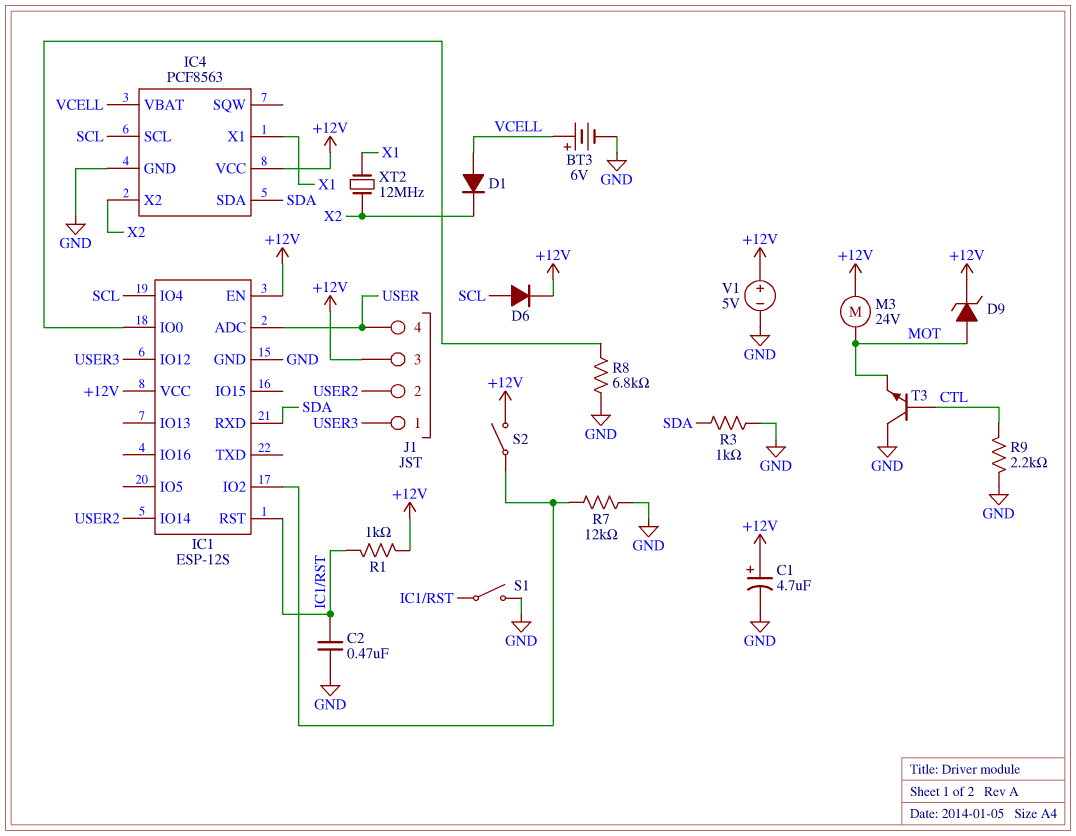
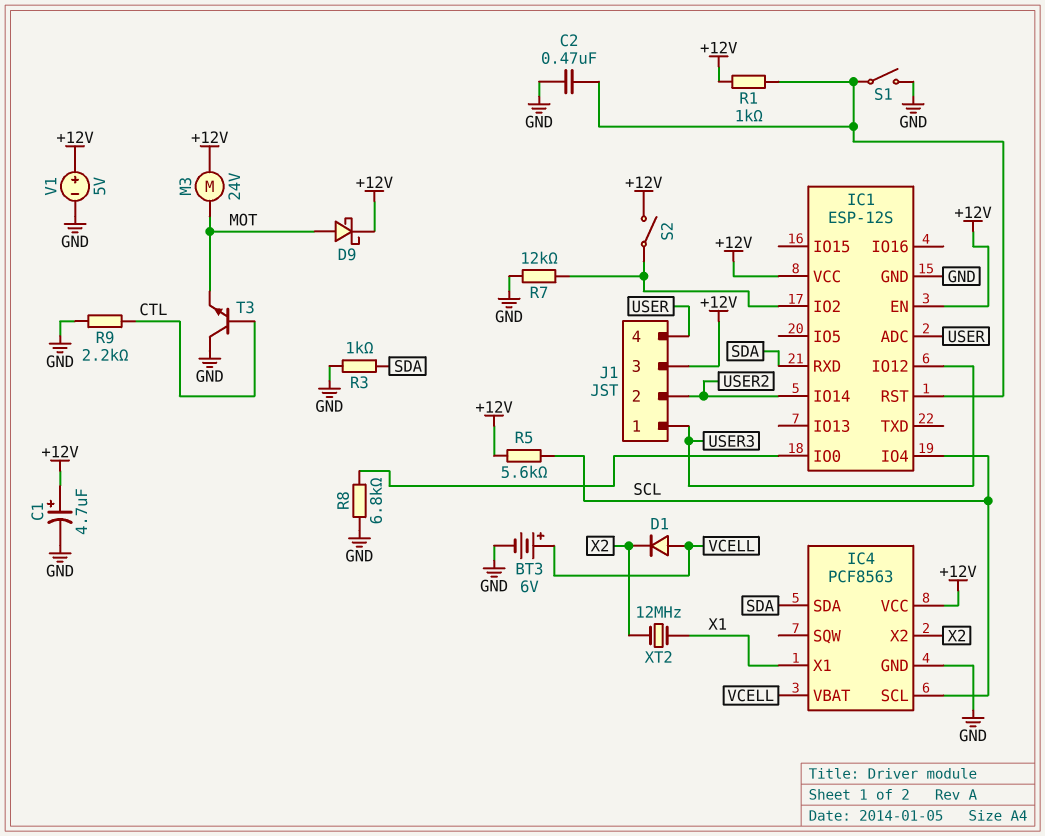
D6: diode (A SCL, K +12V) -> none
D9: zener (A MOT, K +12V) -> schottky (A MOT, K +12V)
R5: none -> 5.6k (+12V, SCL)

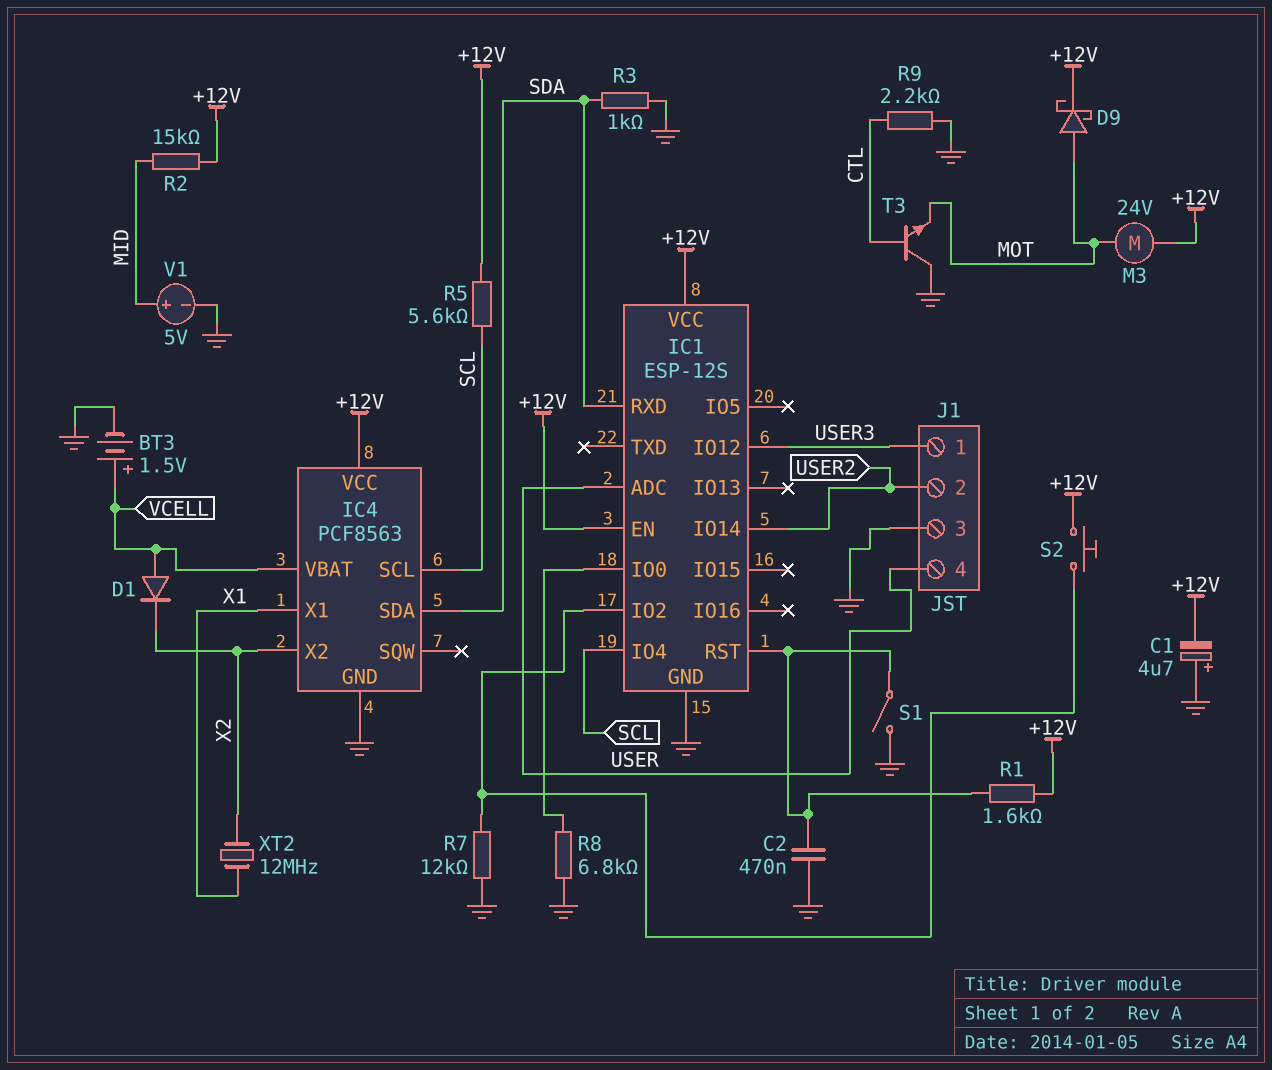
BT3: 6V (plus VCELL, minus GND) -> 1.5V (plus VCELL, minus GND)
C1: 4.7uF (plus +12V, minus GND) -> 4.7uF (plus GND, minus +12V)
J1 pin 3: +12V -> GND
R1: 1k (+12V, IC1/RST) -> 1.6k (+12V, IC1/RST)
R2: none -> 15k (+12V, MID)
S2: switch (+12V, IC1/IO2) -> button (+12V, IC1/IO2)
V1: 5V (plus +12V, minus GND) -> 5V (plus MID, minus GND)

